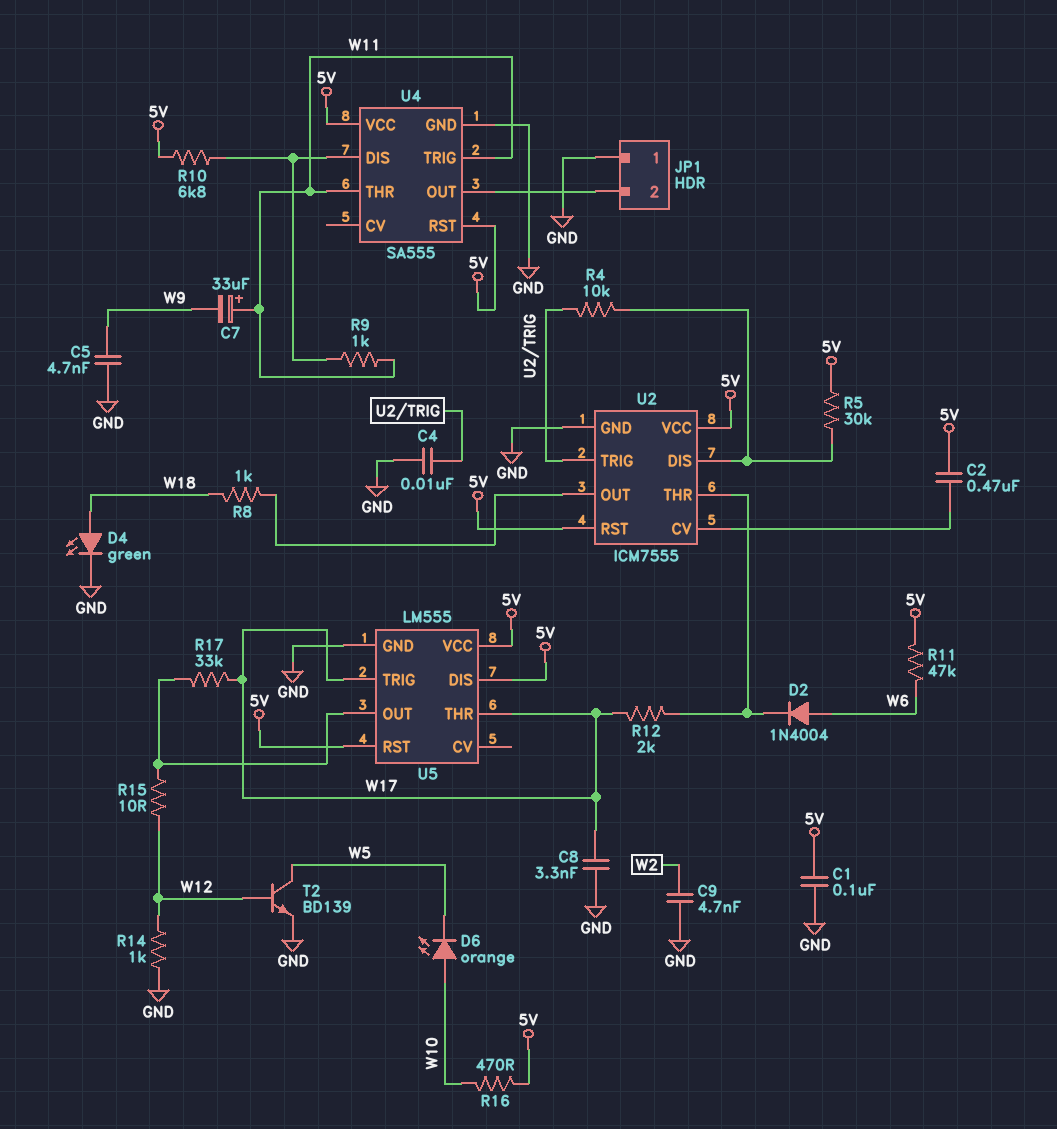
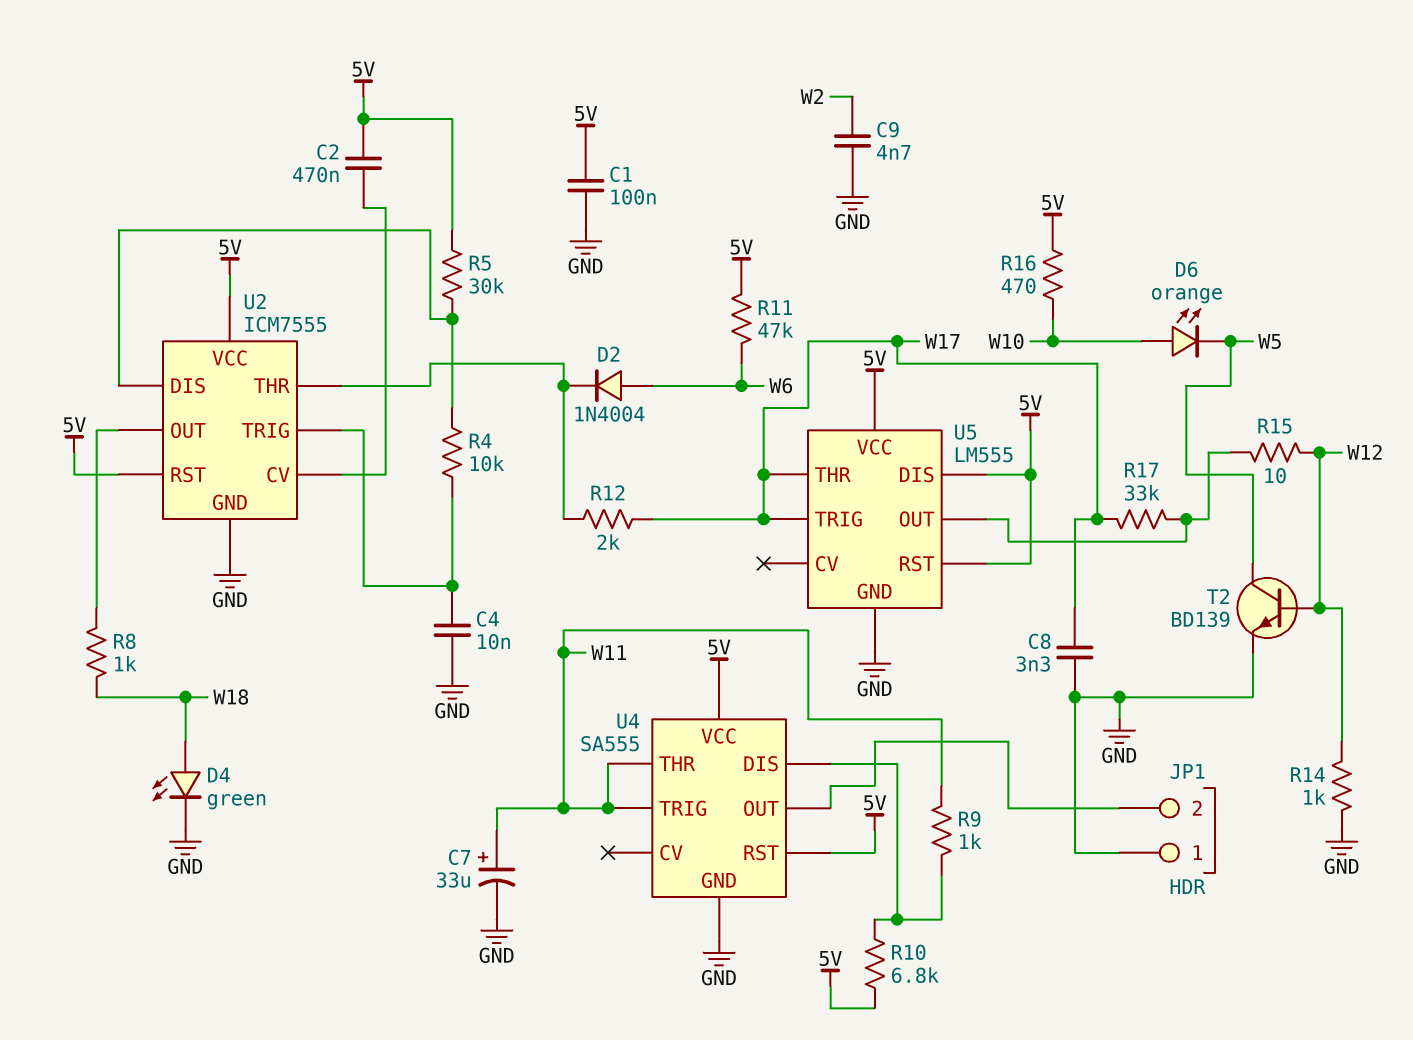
C5: 4.7nF (GND, W9) -> none
C7: 33uF (plus W11, minus W9) -> 33uF (plus W11, minus GND)

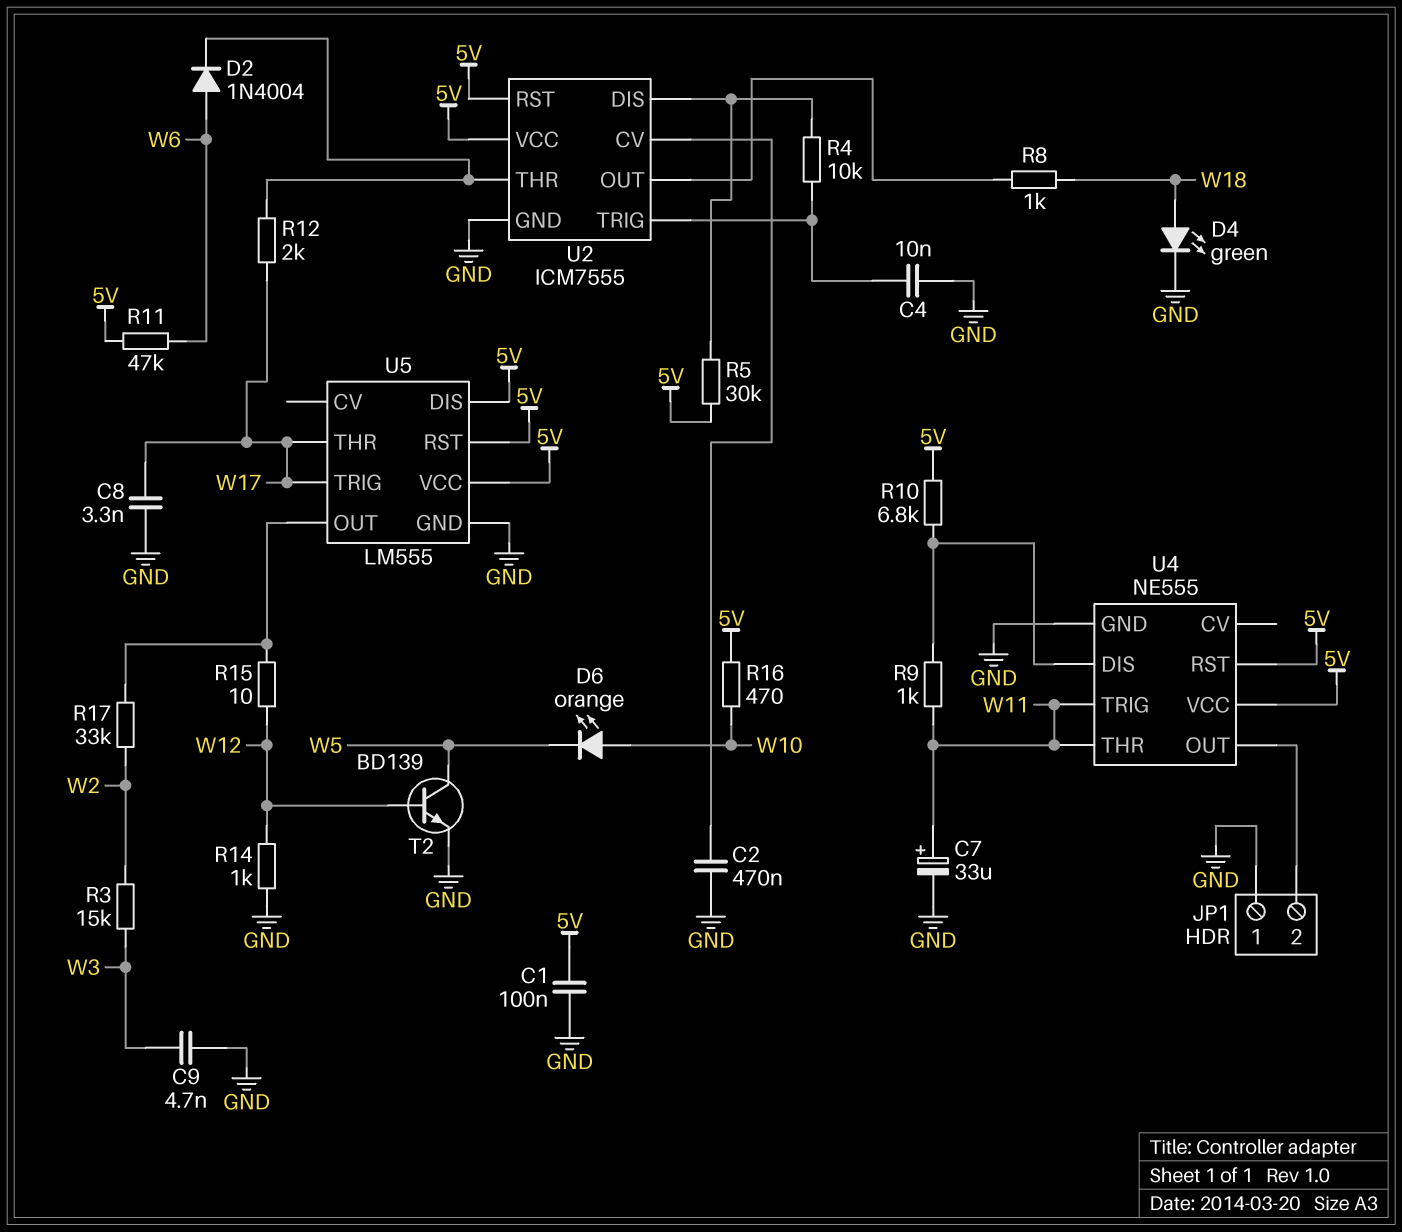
C2: 470nF (5V, U2/CV) -> 470nF (GND, U2/CV)
C9: 4.7nF (GND, W2) -> 4.7nF (GND, W3)
R3: none -> 15k (W2, W3)
R17: 33k (U5/OUT, W17) -> 33k (U5/OUT, W2)
U4: SA555 -> NE555

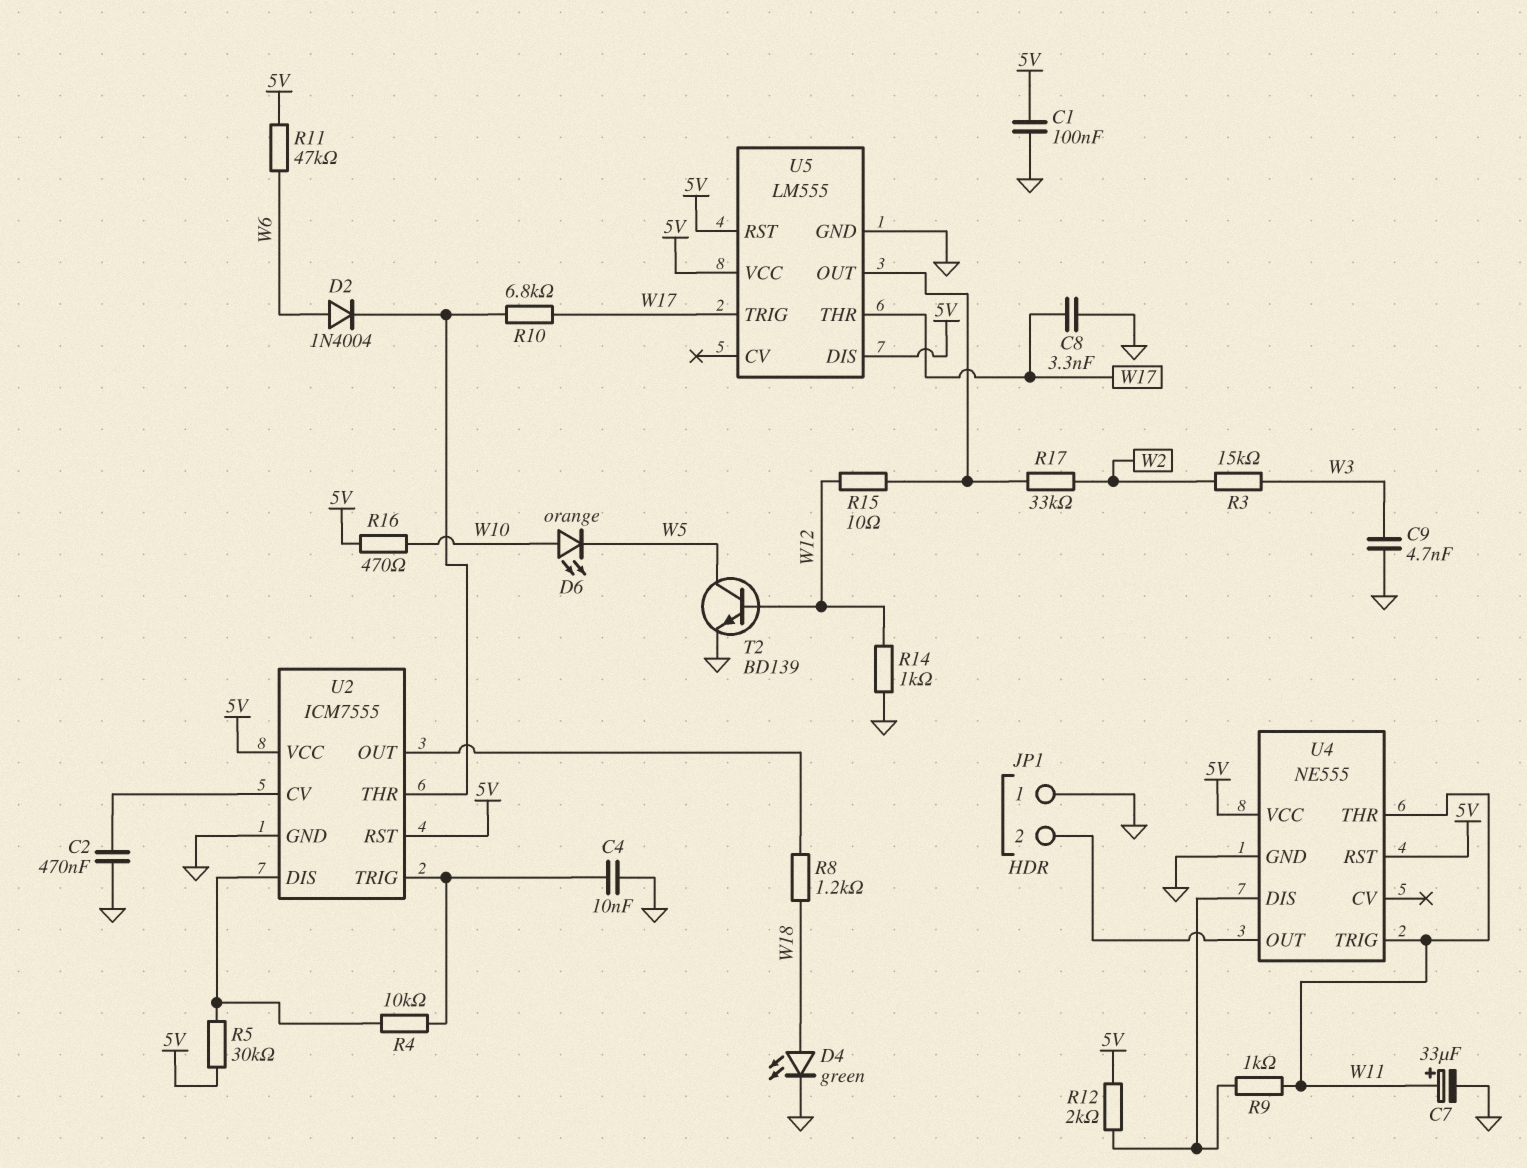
R8: 1k (U2/OUT, W18) -> 1.2k (U2/OUT, W18)
R10: 6.8k (5V, U4/DIS) -> 6.8k (U2/THR, W17)
R12: 2k (U2/THR, W17) -> 2k (5V, U4/DIS)

